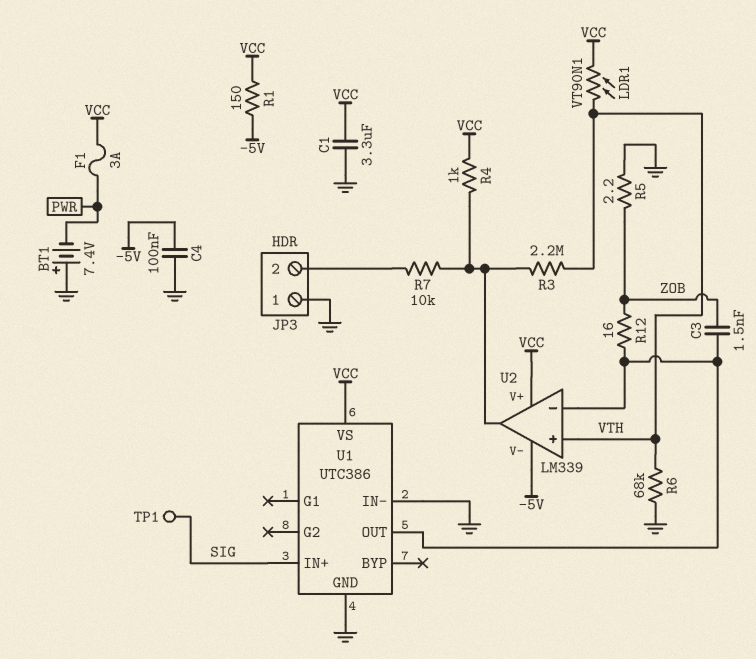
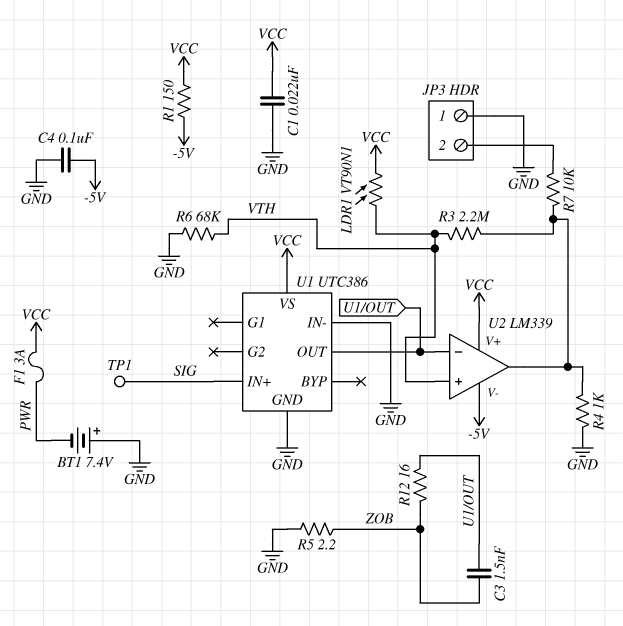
C1: 3.3uF (GND, VCC) -> 22nF (GND, VCC)
R4: 1k (U2/out, VCC) -> 1k (GND, U2/out)

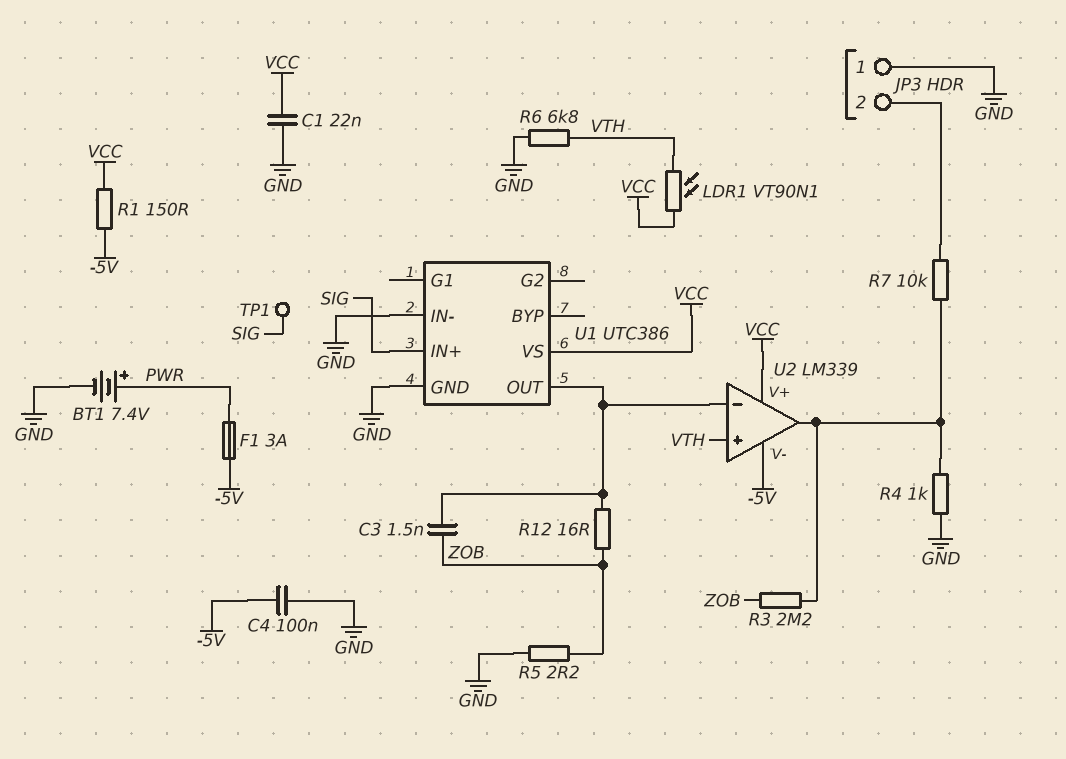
BT1: 7.4V (plus GND, minus PWR) -> 7.4V (plus PWR, minus GND)
F1: 3A (PWR, VCC) -> 3A (-5V, PWR)
R3: 2.2M (U2/out, VTH) -> 2.2M (U2/out, ZOB)
R6: 68k (GND, VTH) -> 6.8k (GND, VTH)

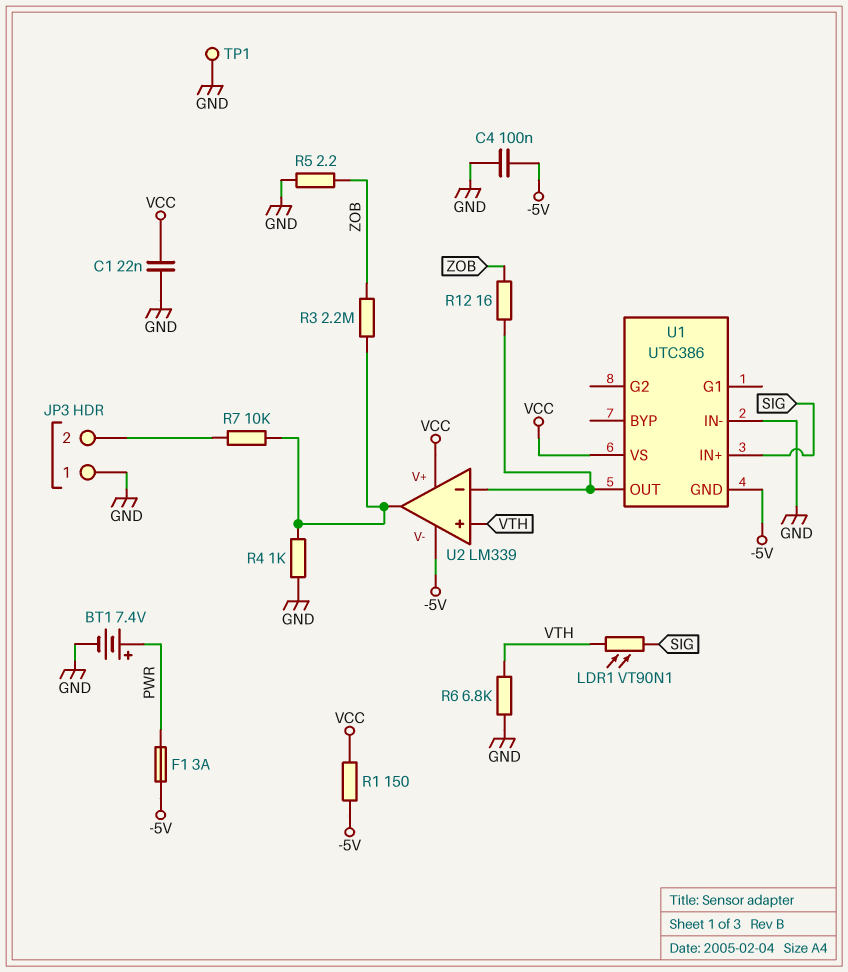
C3: 1.5nF (U1/OUT, ZOB) -> none
LDR1: VT90N1 (VCC, VTH) -> VT90N1 (SIG, VTH)
TP1: test point (SIG) -> test point (GND)
U1 pin GND: GND -> -5V

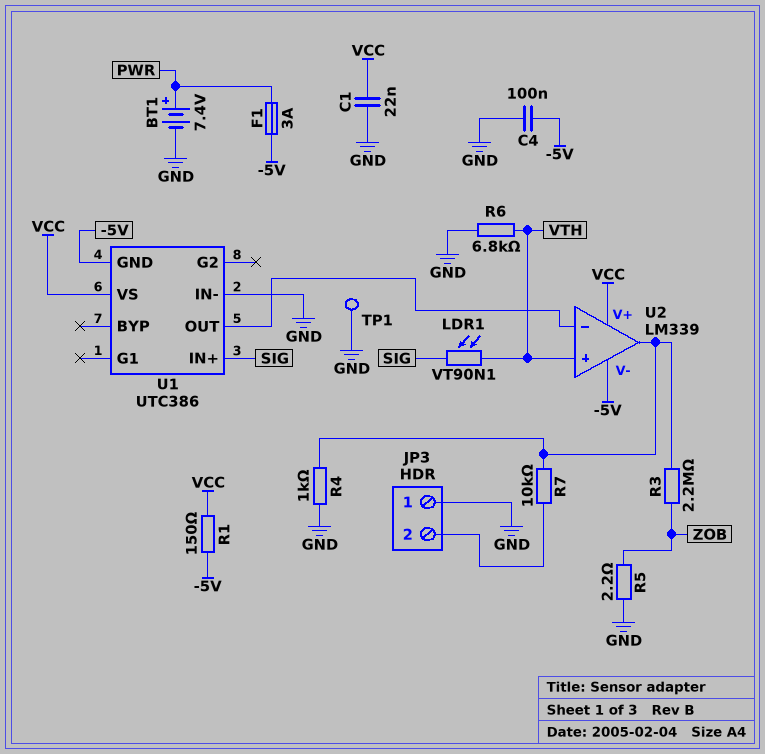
R12: 16 (U1/OUT, ZOB) -> none

